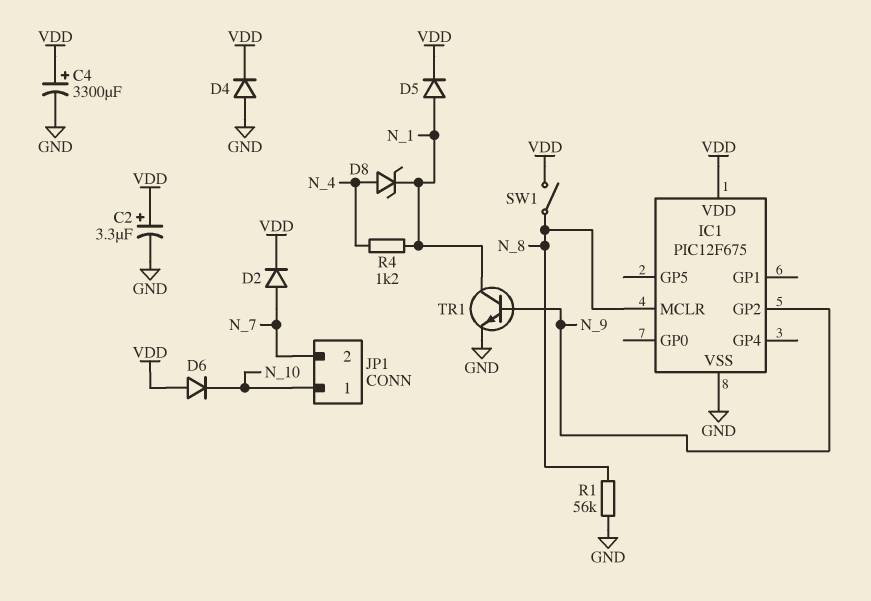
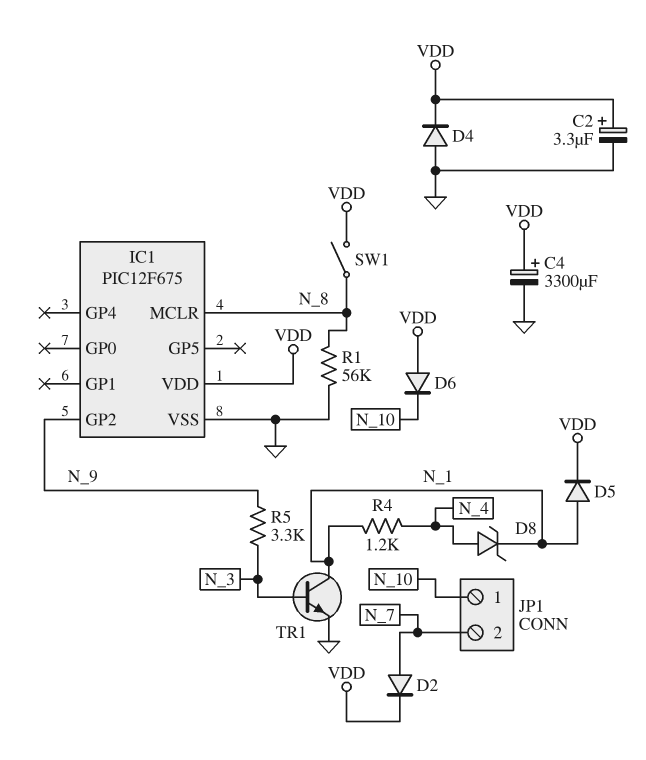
R5: none -> 3.3k (N_3, N_9)
TR1: NPN (B N_9, C N_1, E GND) -> NPN (B N_3, C N_1, E GND)

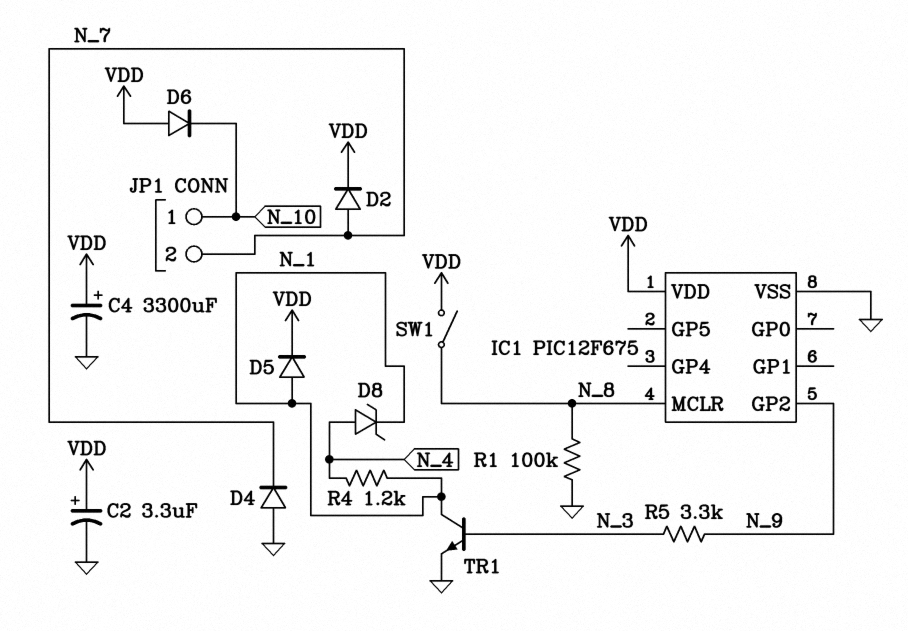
D4: diode (A GND, K VDD) -> diode (A GND, K N_7)
R1: 56k (GND, N_8) -> 100k (GND, N_8)

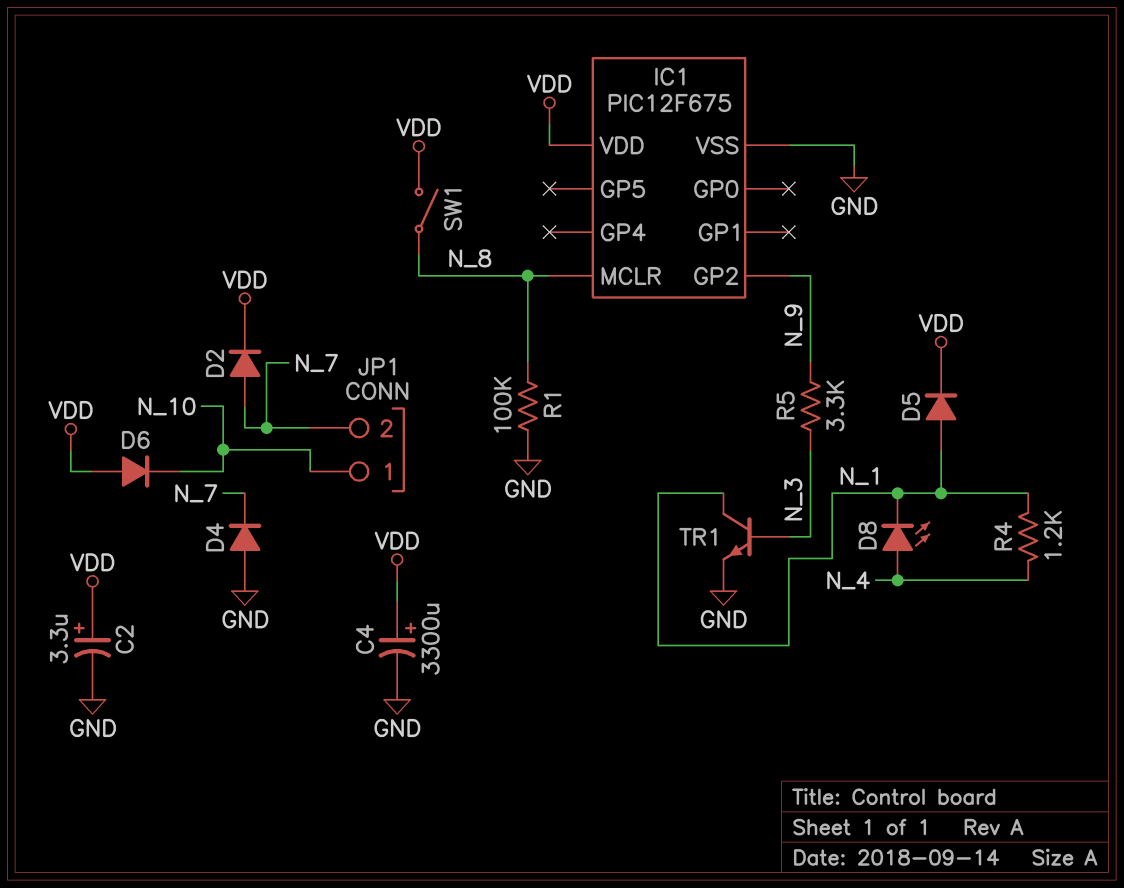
D8: zener (A N_4, K N_1) -> LED (A N_4, K N_1)

